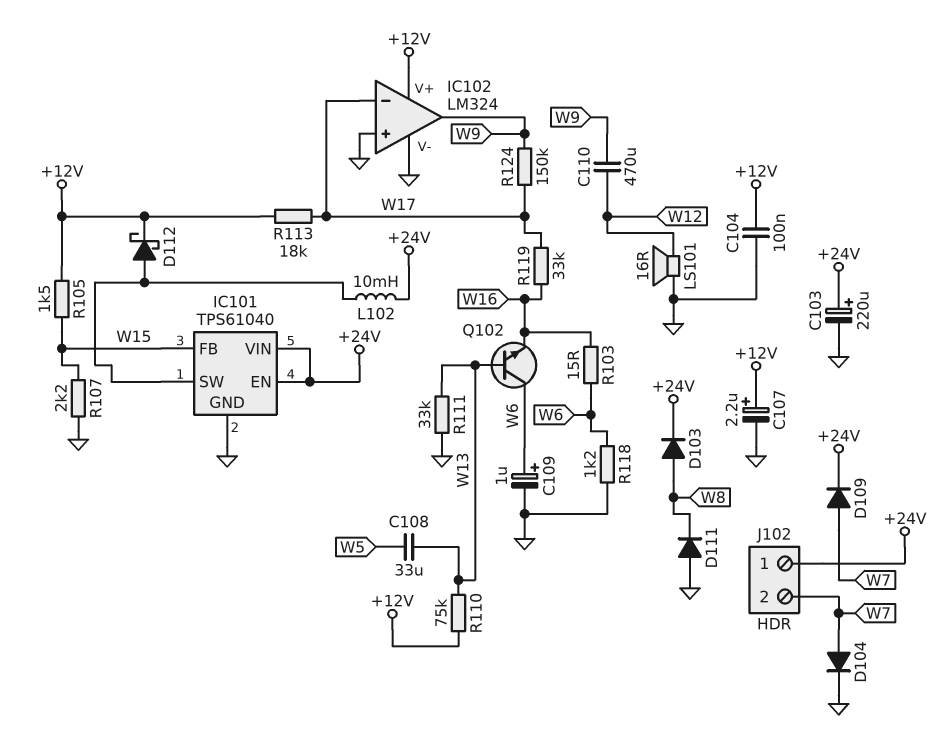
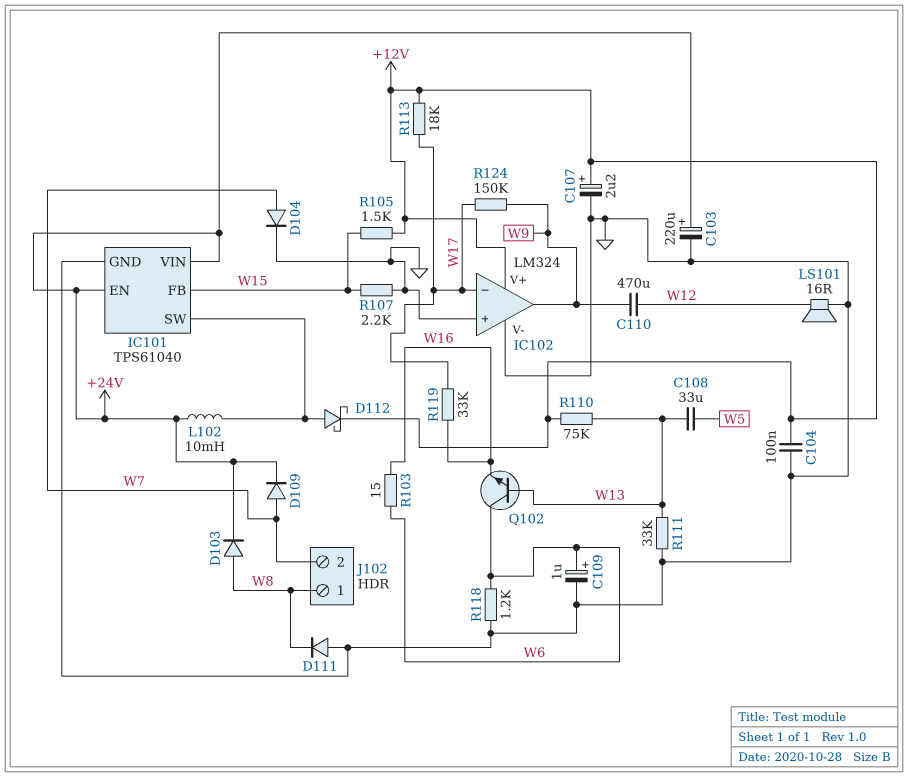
J102 pin 1: +24V -> W8

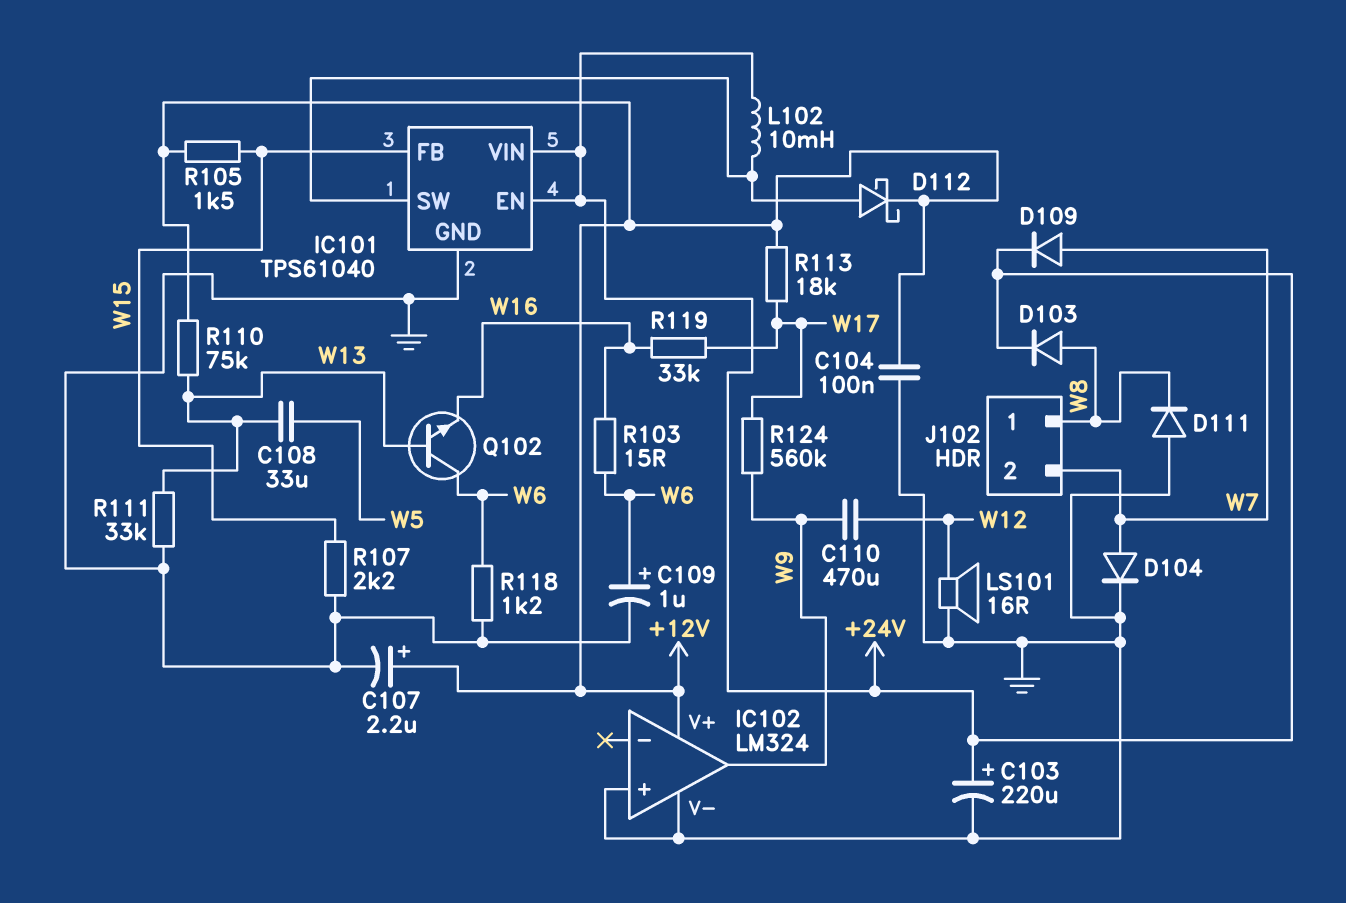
IC102 pin in-: W17 -> none
R124: 150k (W9, W17) -> 560k (W9, W17)

